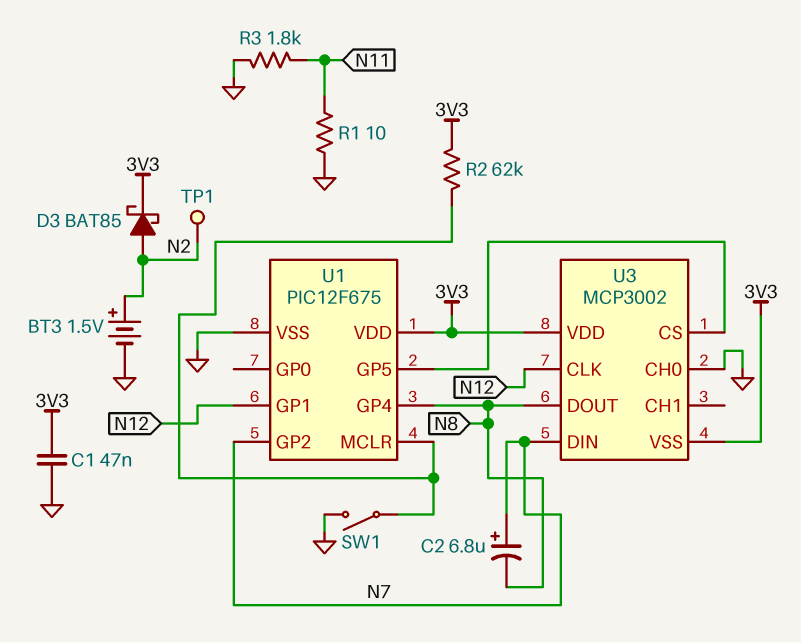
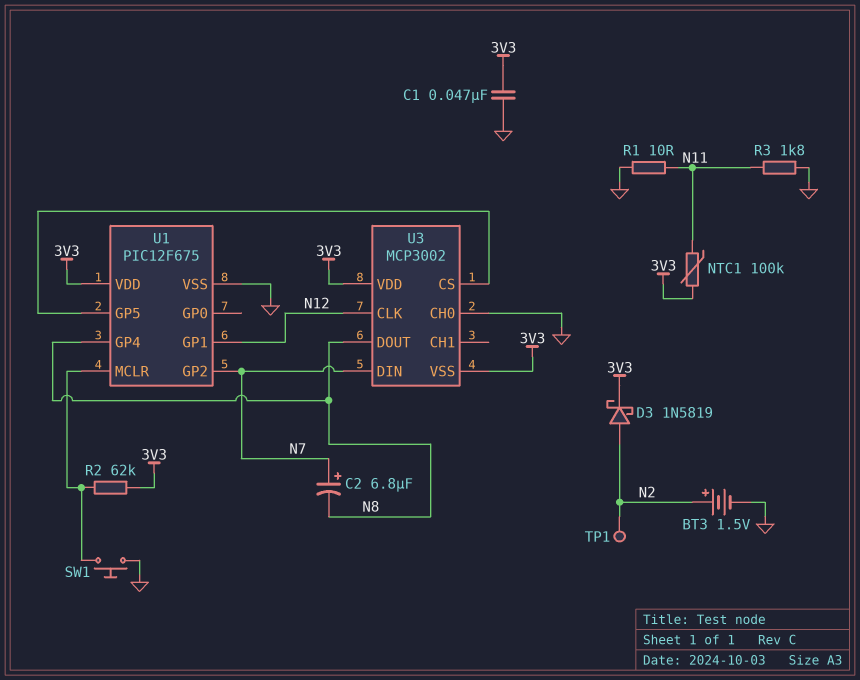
D3: schottky BAT85 (A N2, K 3V3) -> schottky 1N5819 (A N2, K 3V3)
NTC1: none -> 100k (3V3, N11)
SW1: switch (GND, U1/MCLR) -> button (GND, U1/MCLR)

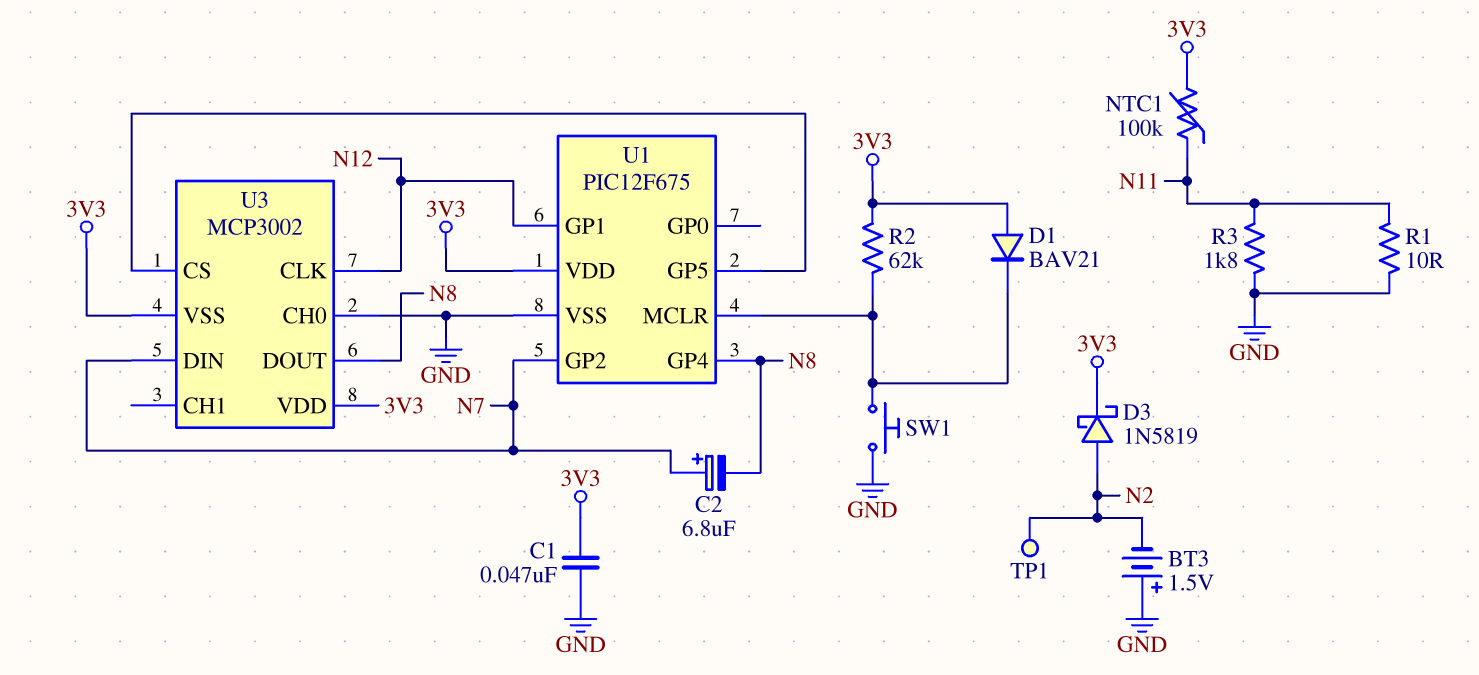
BT3: 1.5V (plus N2, minus GND) -> 1.5V (plus GND, minus N2)
D1: none -> diode BAV21 (A 3V3, K U1/MCLR)

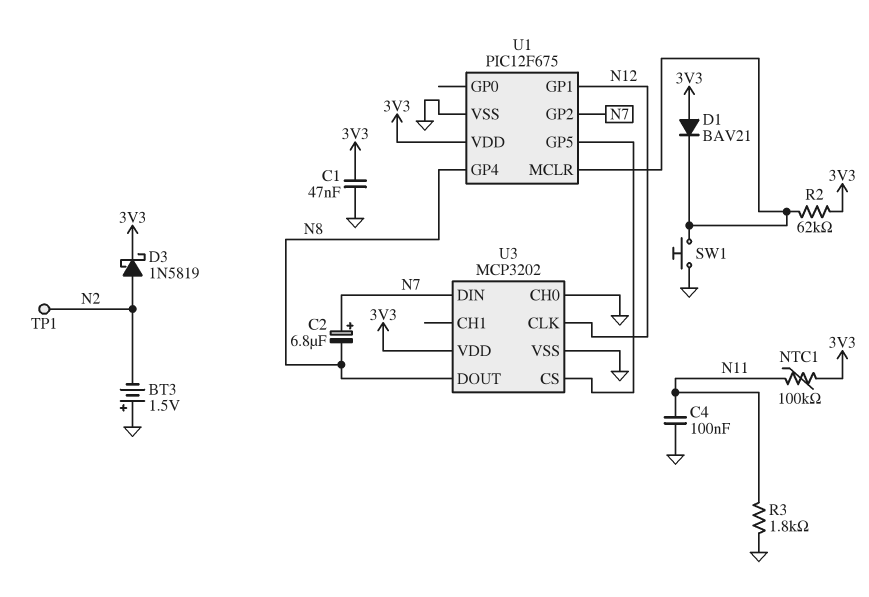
C4: none -> 100nF (GND, N11)
R1: 10 (GND, N11) -> none
U3: MCP3002 -> MCP3202
U3 pin VSS: 3V3 -> GND

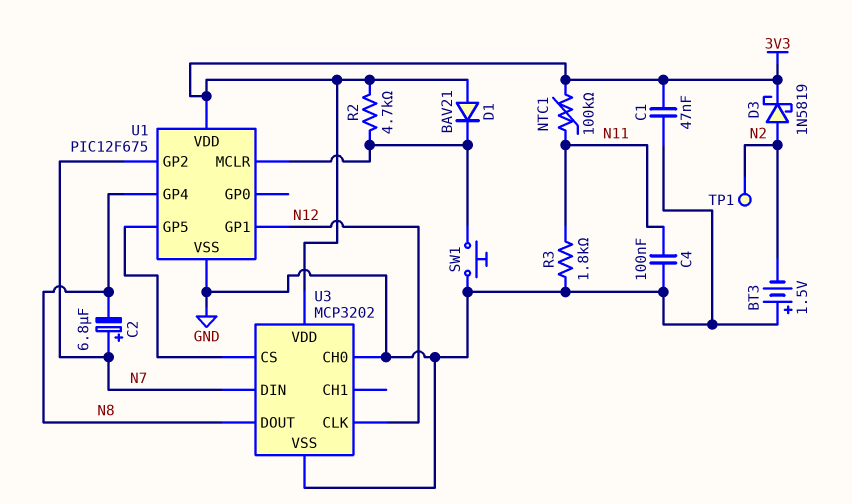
R2: 62k (3V3, U1/MCLR) -> 4.7k (3V3, U1/MCLR)

